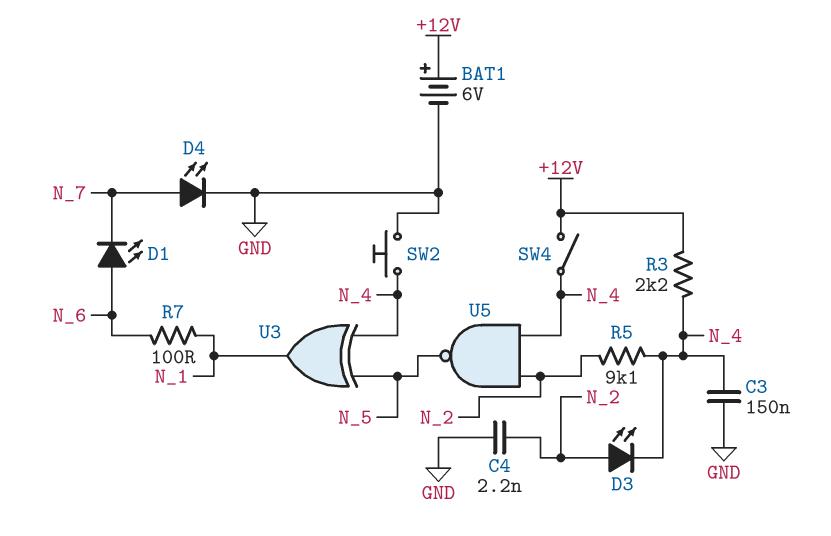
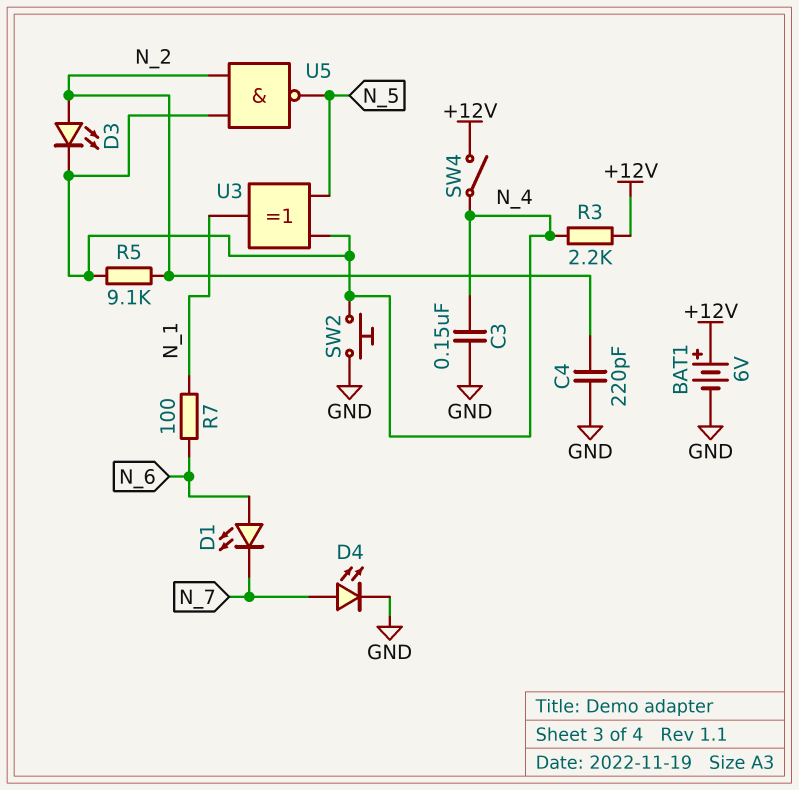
C4: 2.2nF (GND, N_2) -> 220pF (GND, N_2)

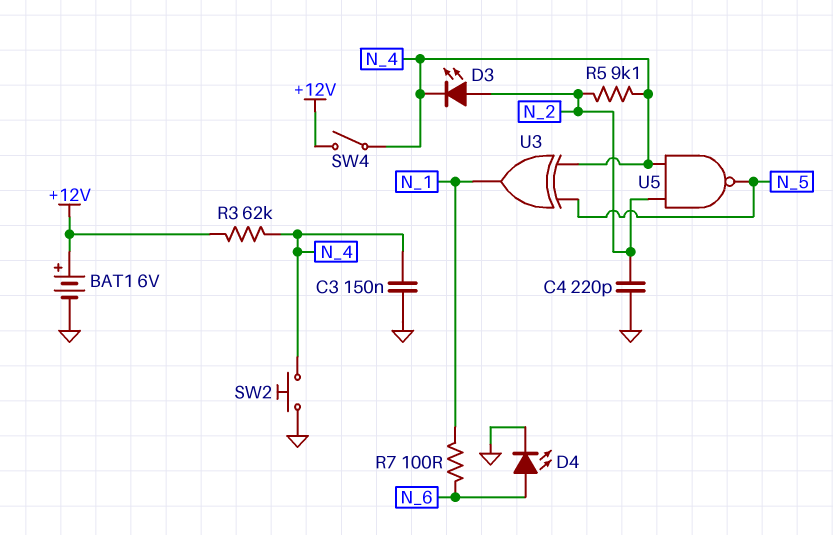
D1: LED (A N_6, K N_7) -> none
D4: LED (A N_7, K GND) -> LED (A N_6, K GND)
R3: 2.2k (+12V, N_4) -> 62k (+12V, N_4)

